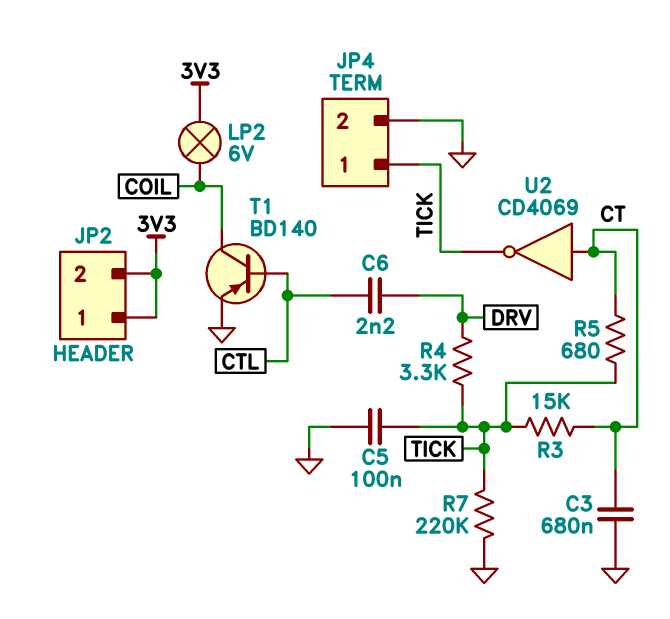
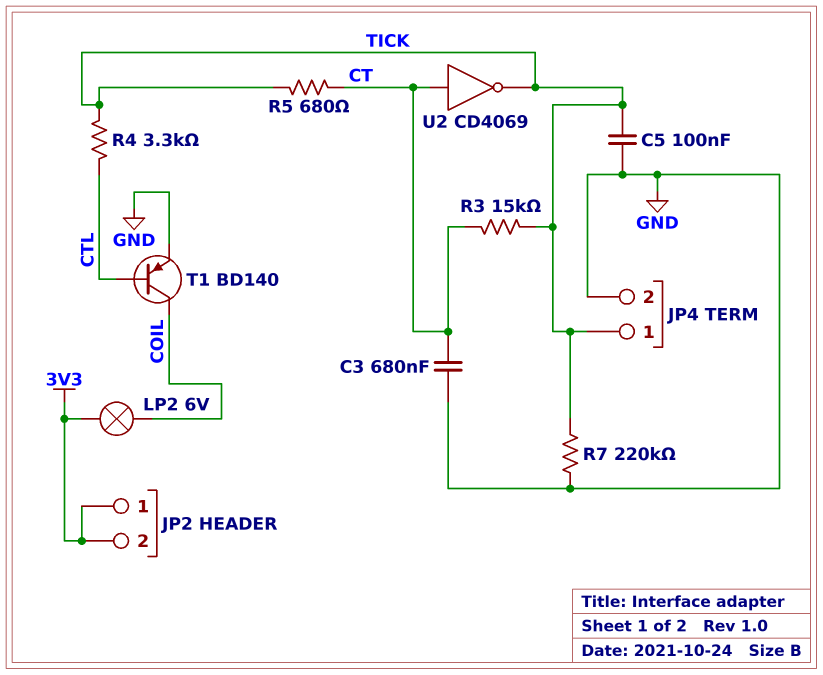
C6: 2.2nF (CTL, DRV) -> none
R4: 3.3k (DRV, TICK) -> 3.3k (CTL, TICK)

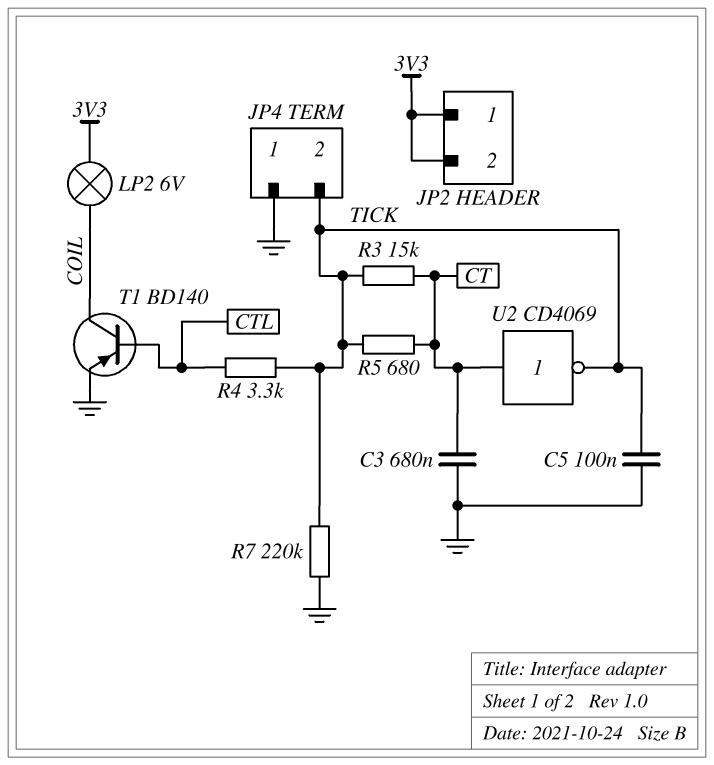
JP4 pin 1: TICK -> GND
JP4 pin 2: GND -> TICK

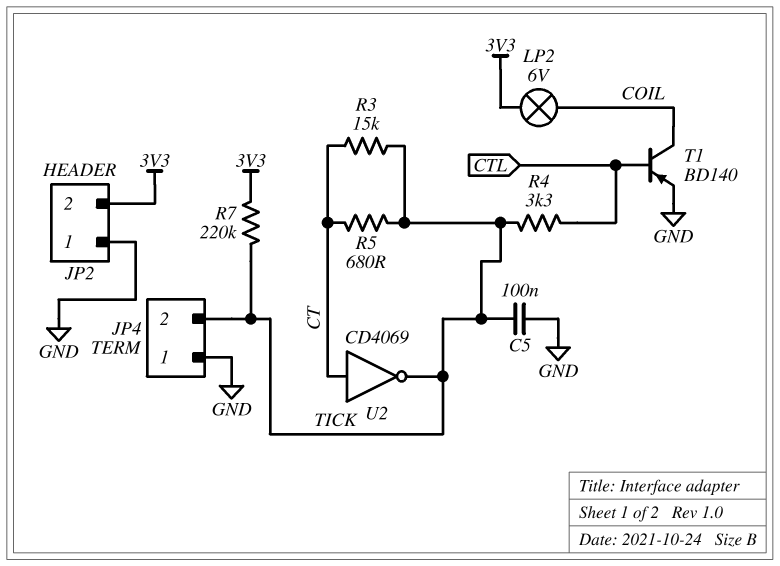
C3: 680nF (CT, GND) -> none
JP2 pin 1: 3V3 -> GND
R7: 220k (GND, TICK) -> 220k (3V3, TICK)

